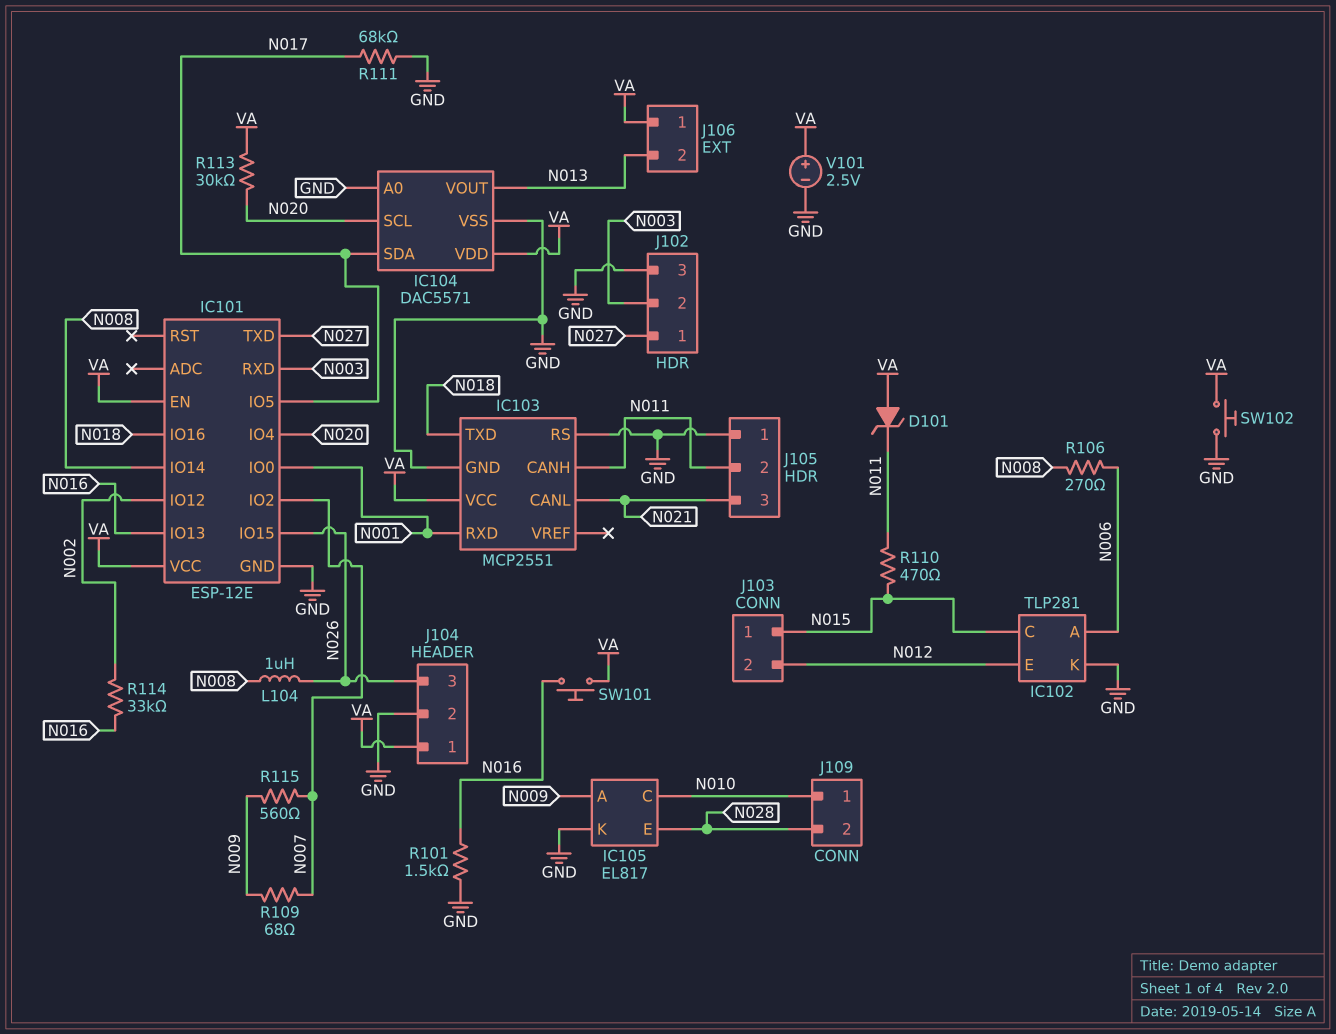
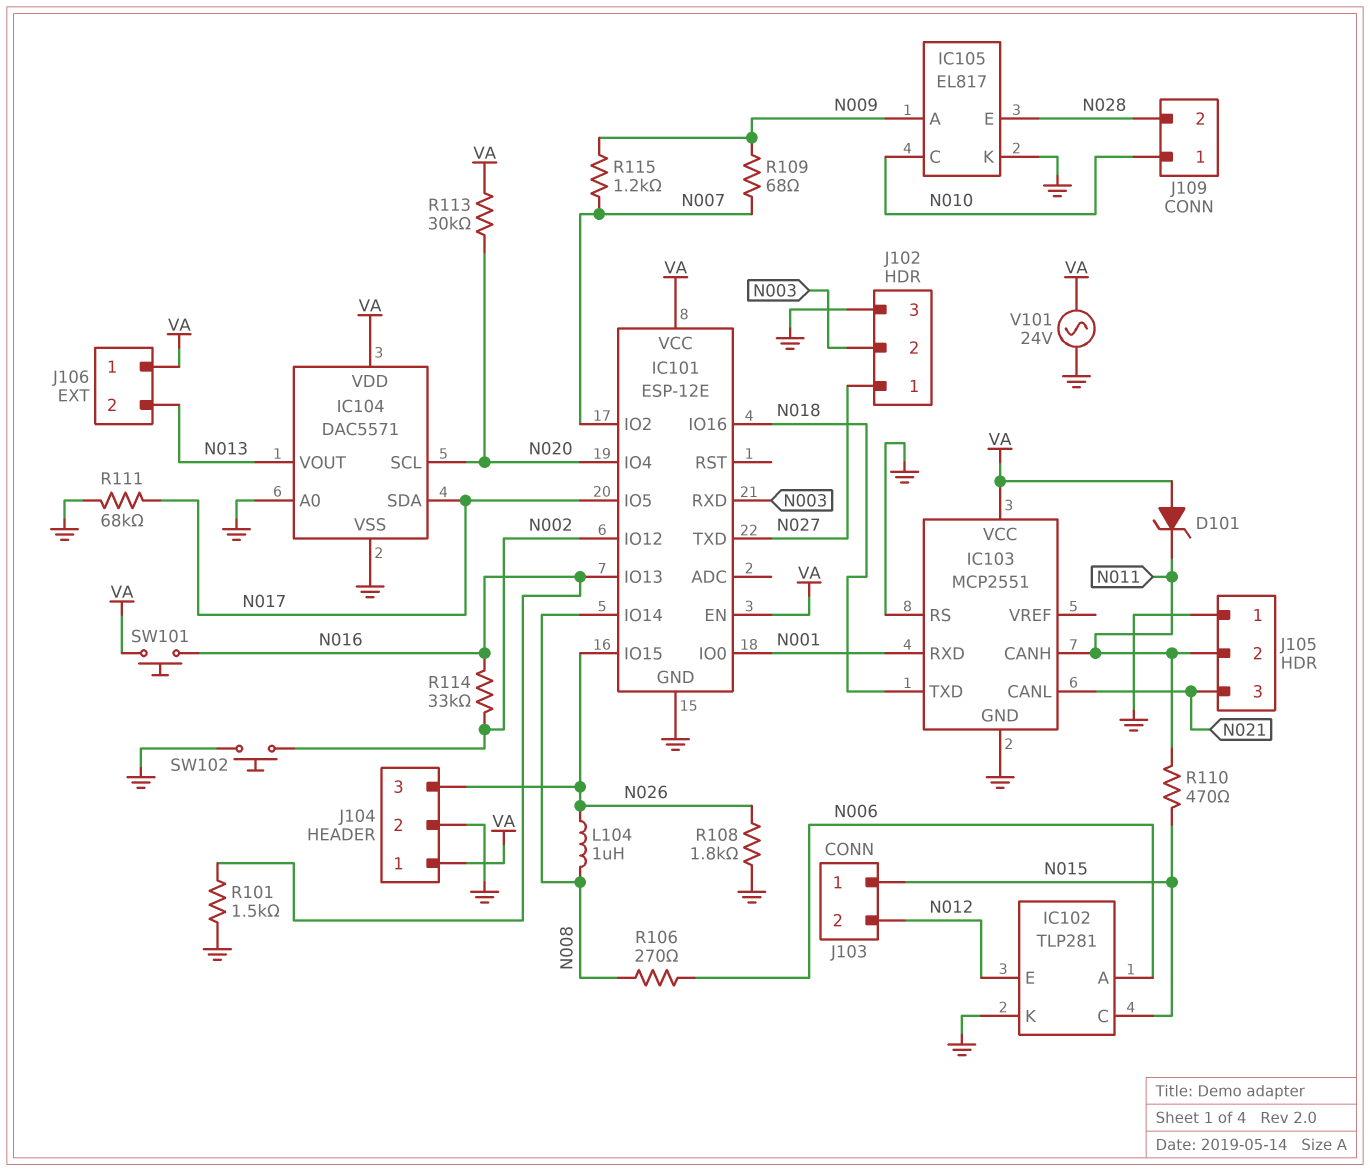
R108: none -> 1.8k (GND, N026)
R115: 560 (N007, N009) -> 1.2k (N007, N009)
SW102: button (GND, VA) -> button (GND, N002)
V101: 2.5V (plus VA, minus GND) -> AC 24V (GND, VA)

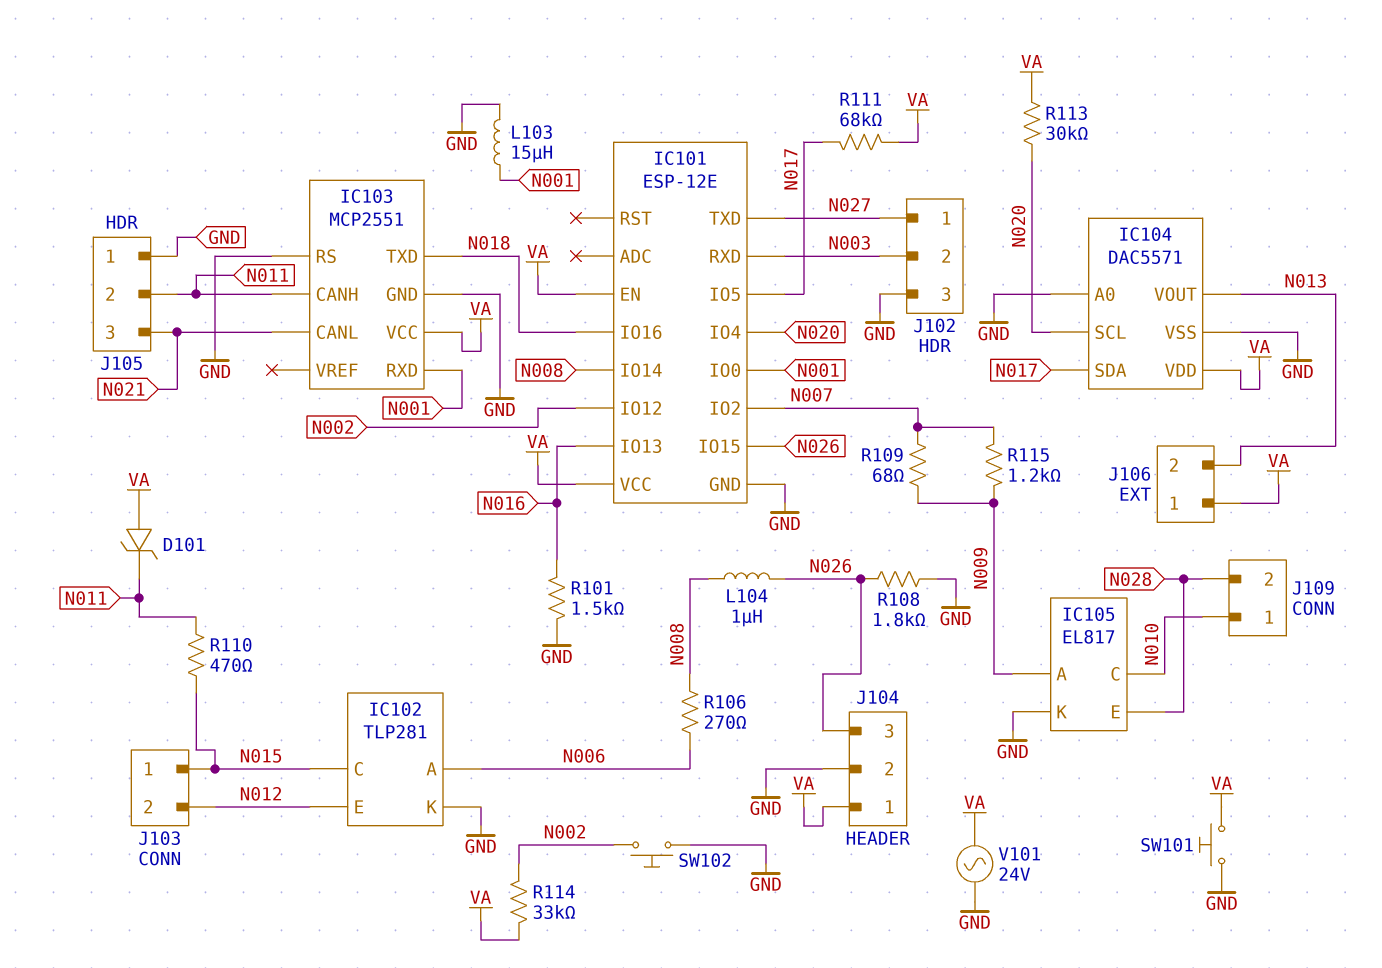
L103: none -> 15uH (GND, N001)
R111: 68k (GND, N017) -> 68k (N017, VA)
R114: 33k (N002, N016) -> 33k (N002, VA)
SW101: button (N016, VA) -> button (GND, VA)

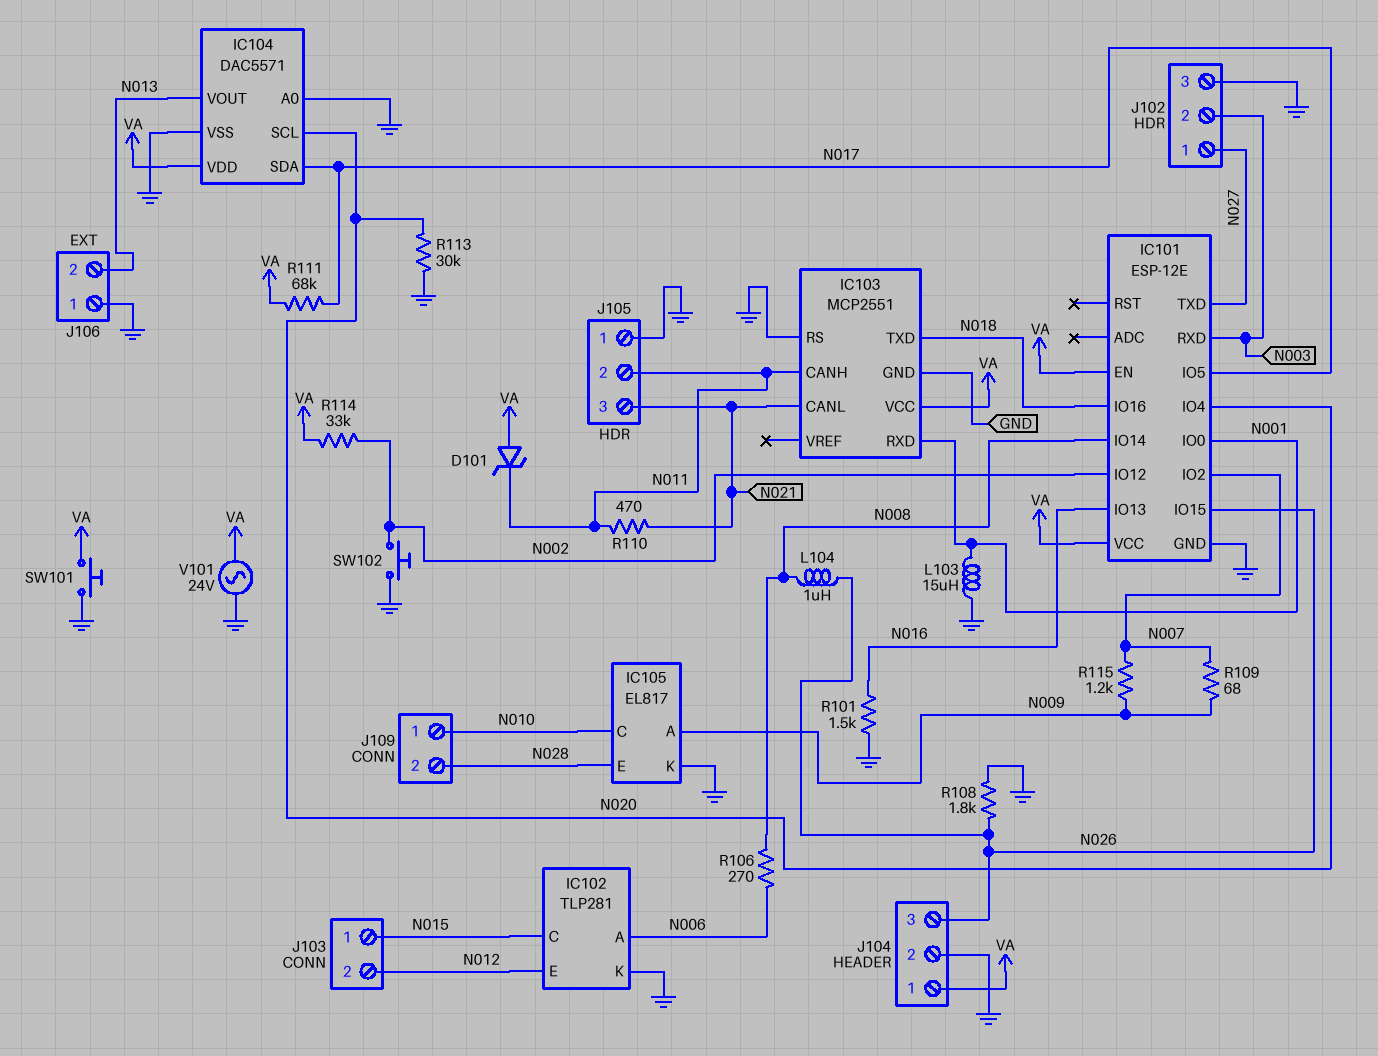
J106 pin 1: VA -> GND
R110: 470 (N011, N015) -> 470 (N011, N021)
R113: 30k (N020, VA) -> 30k (GND, N020)

